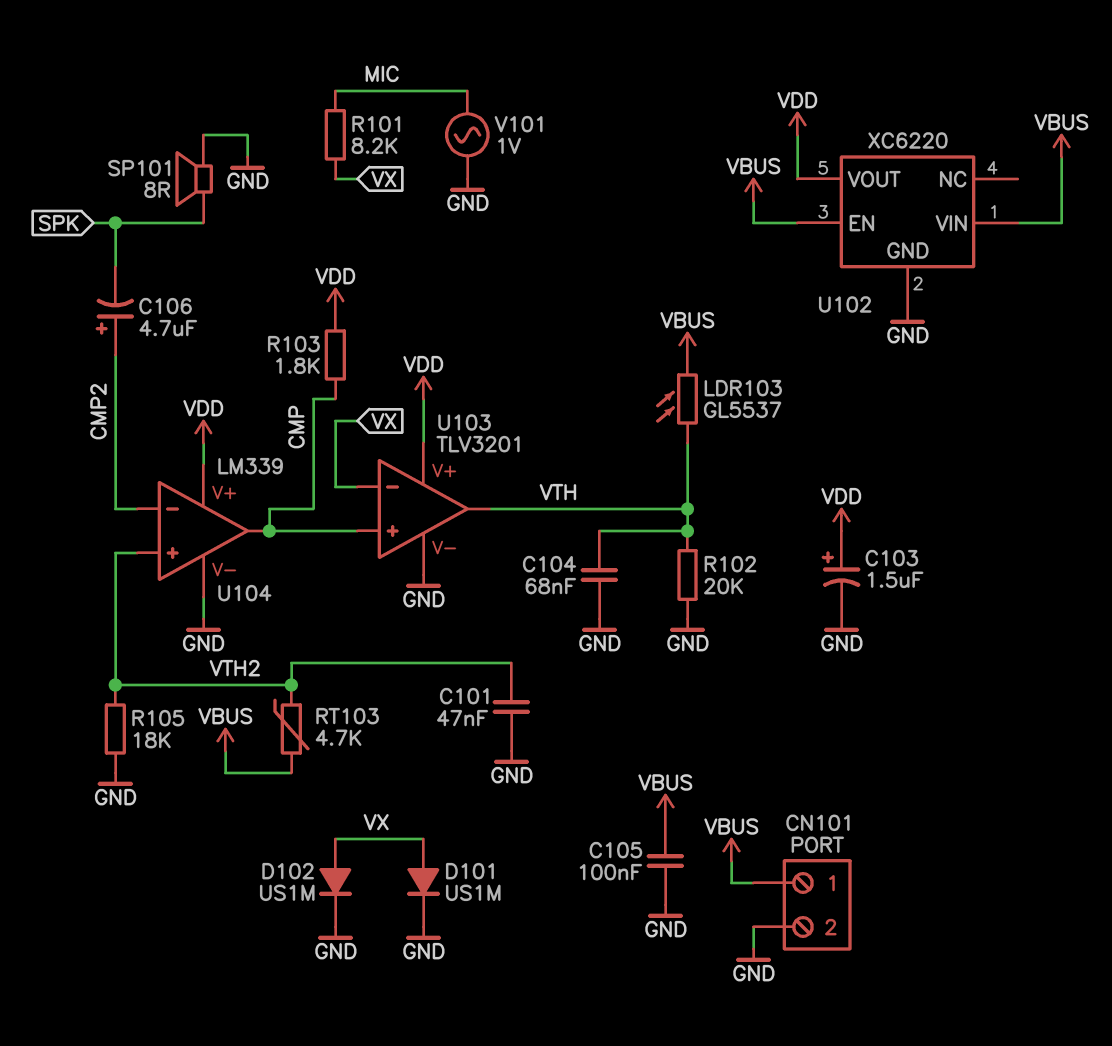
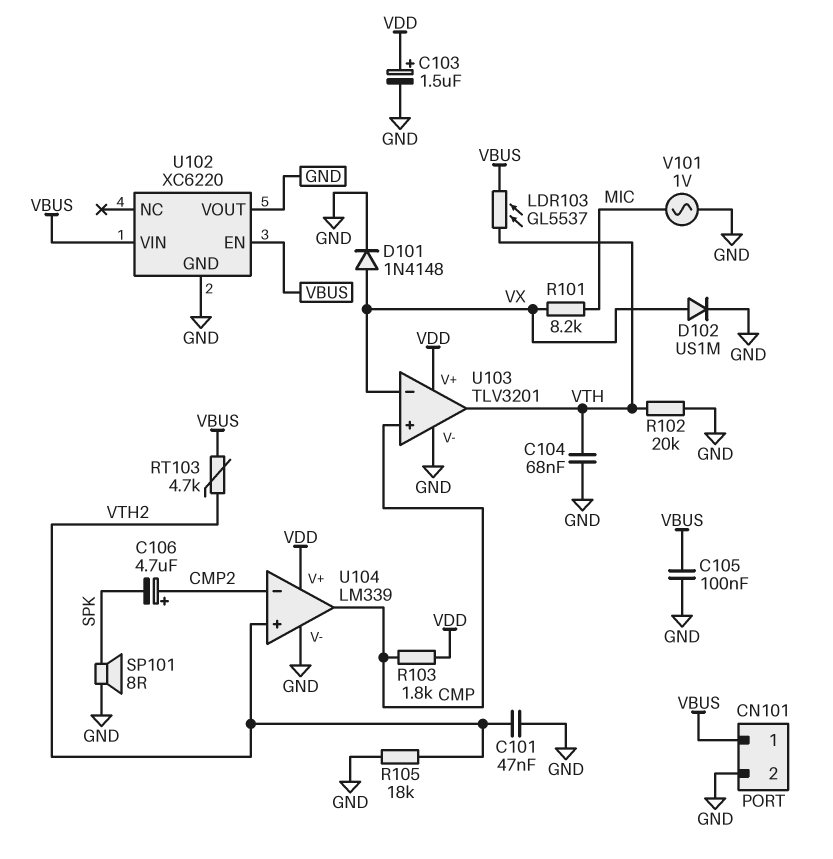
D101: diode US1M (A VX, K GND) -> diode 1N4148 (A VX, K GND)
U102 pin VOUT: VDD -> GND

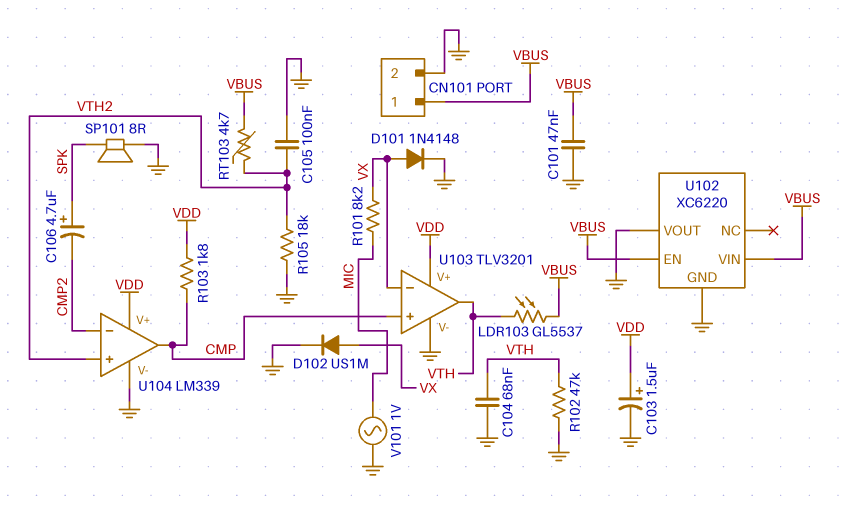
C101: 47nF (GND, VTH2) -> 47nF (GND, VBUS)
C105: 100nF (GND, VBUS) -> 100nF (GND, VTH2)
C106: 4.7uF (plus CMP2, minus SPK) -> 4.7uF (plus SPK, minus CMP2)
R102: 20k (GND, VTH) -> 47k (GND, VTH)

